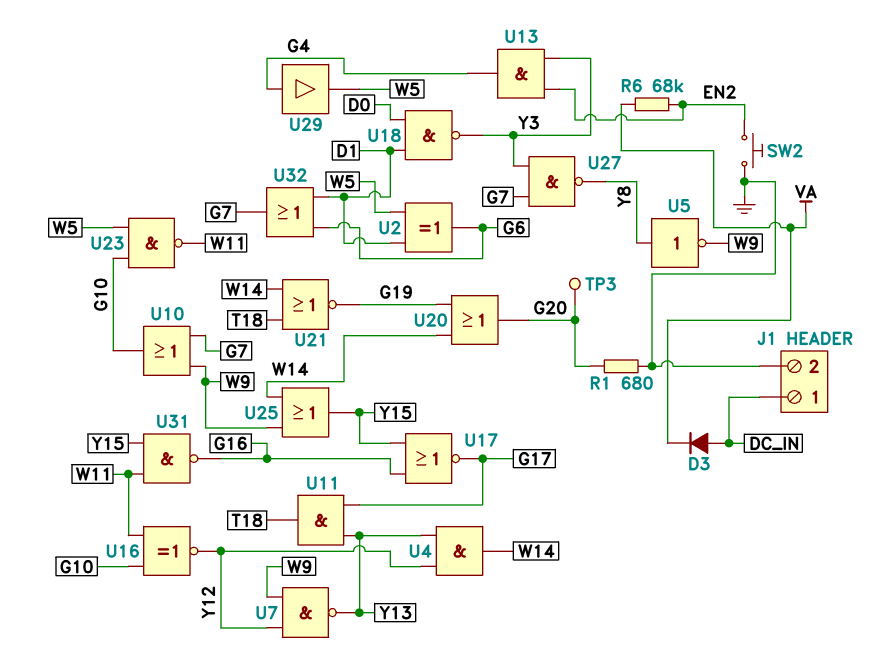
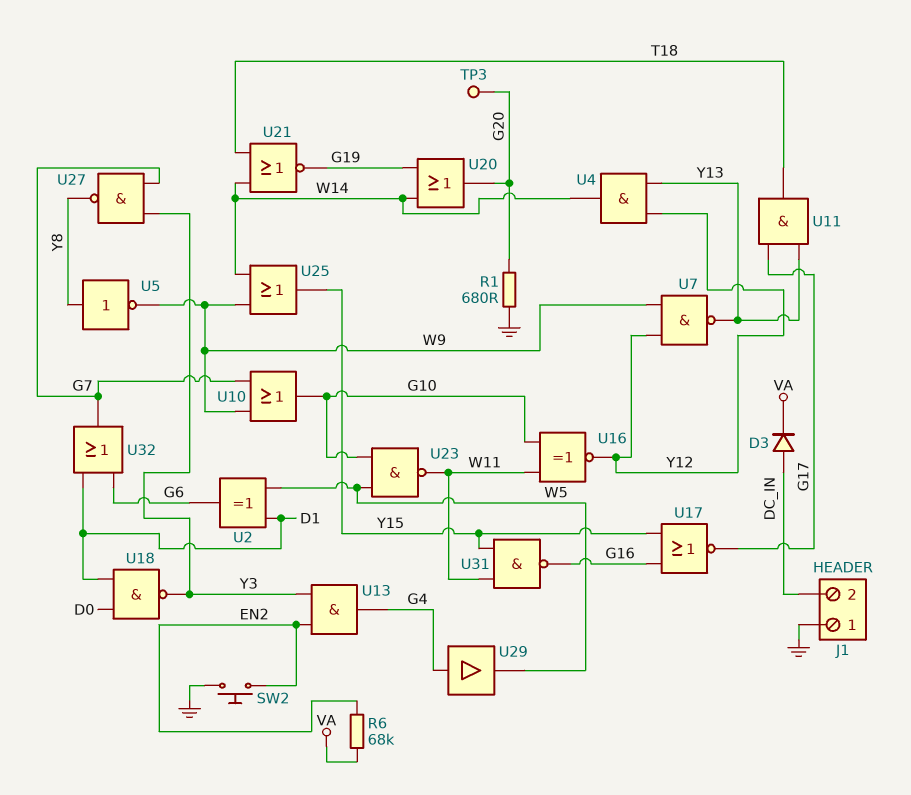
J1 pin 1: DC_IN -> GND
J1 pin 2: GND -> DC_IN

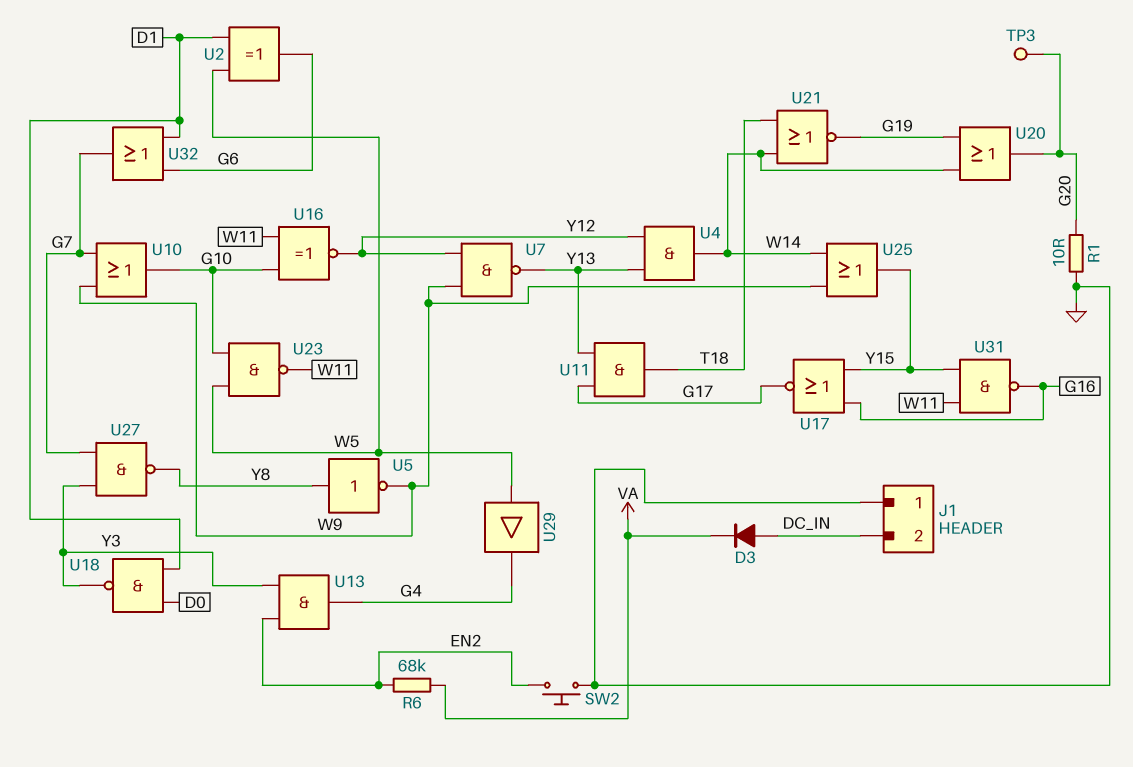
R1: 680 (G20, GND) -> 10 (G20, GND)
U29: buffer (in G4, out W5) -> buffer (in W5, out G4)

